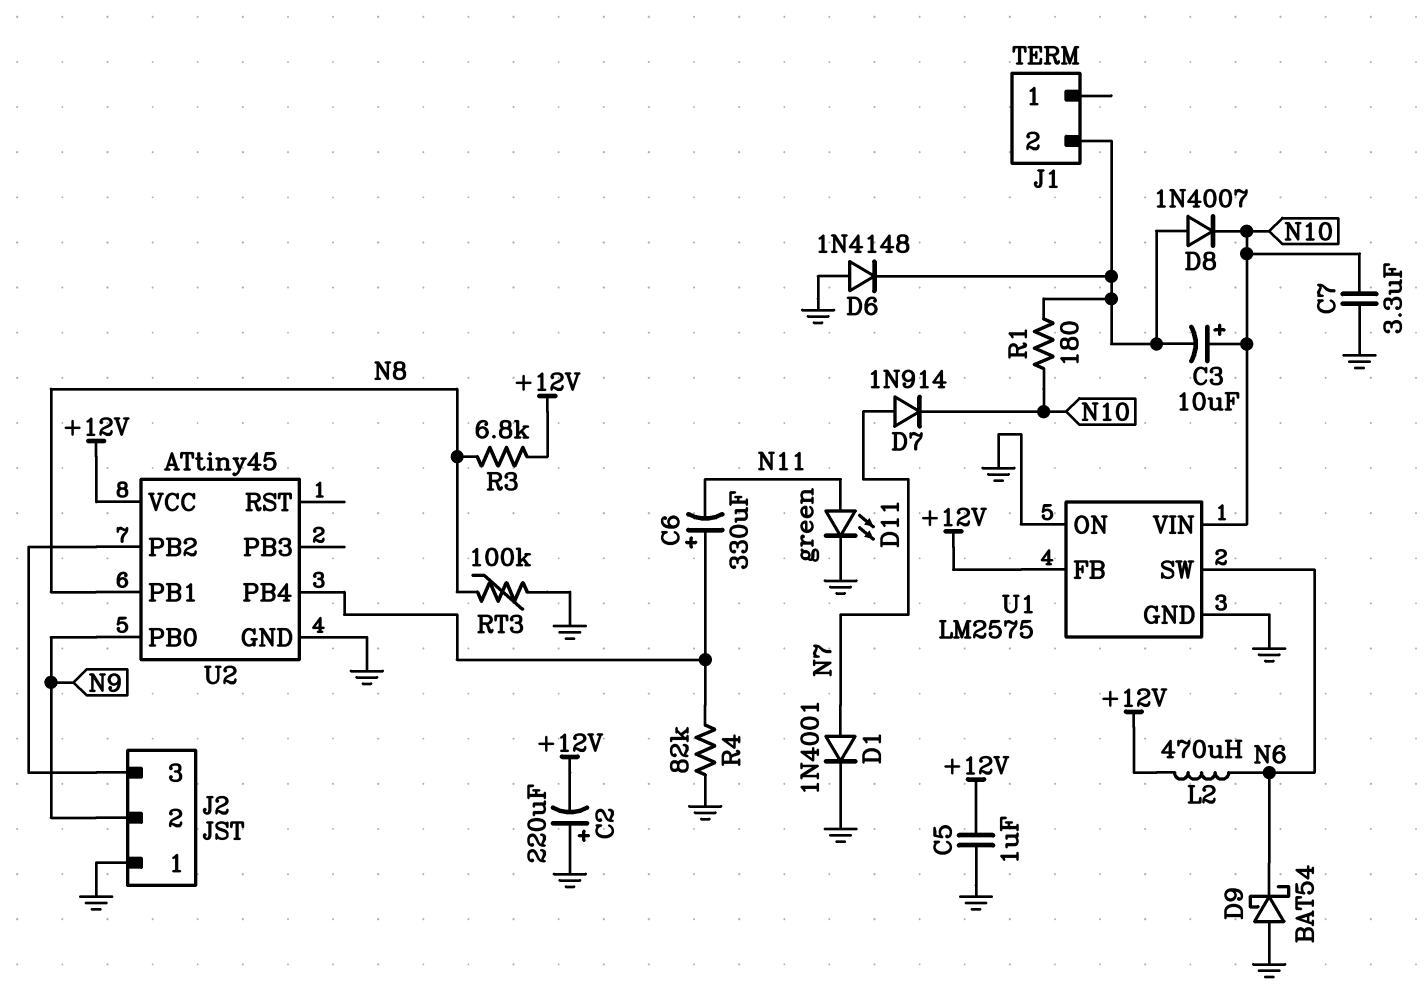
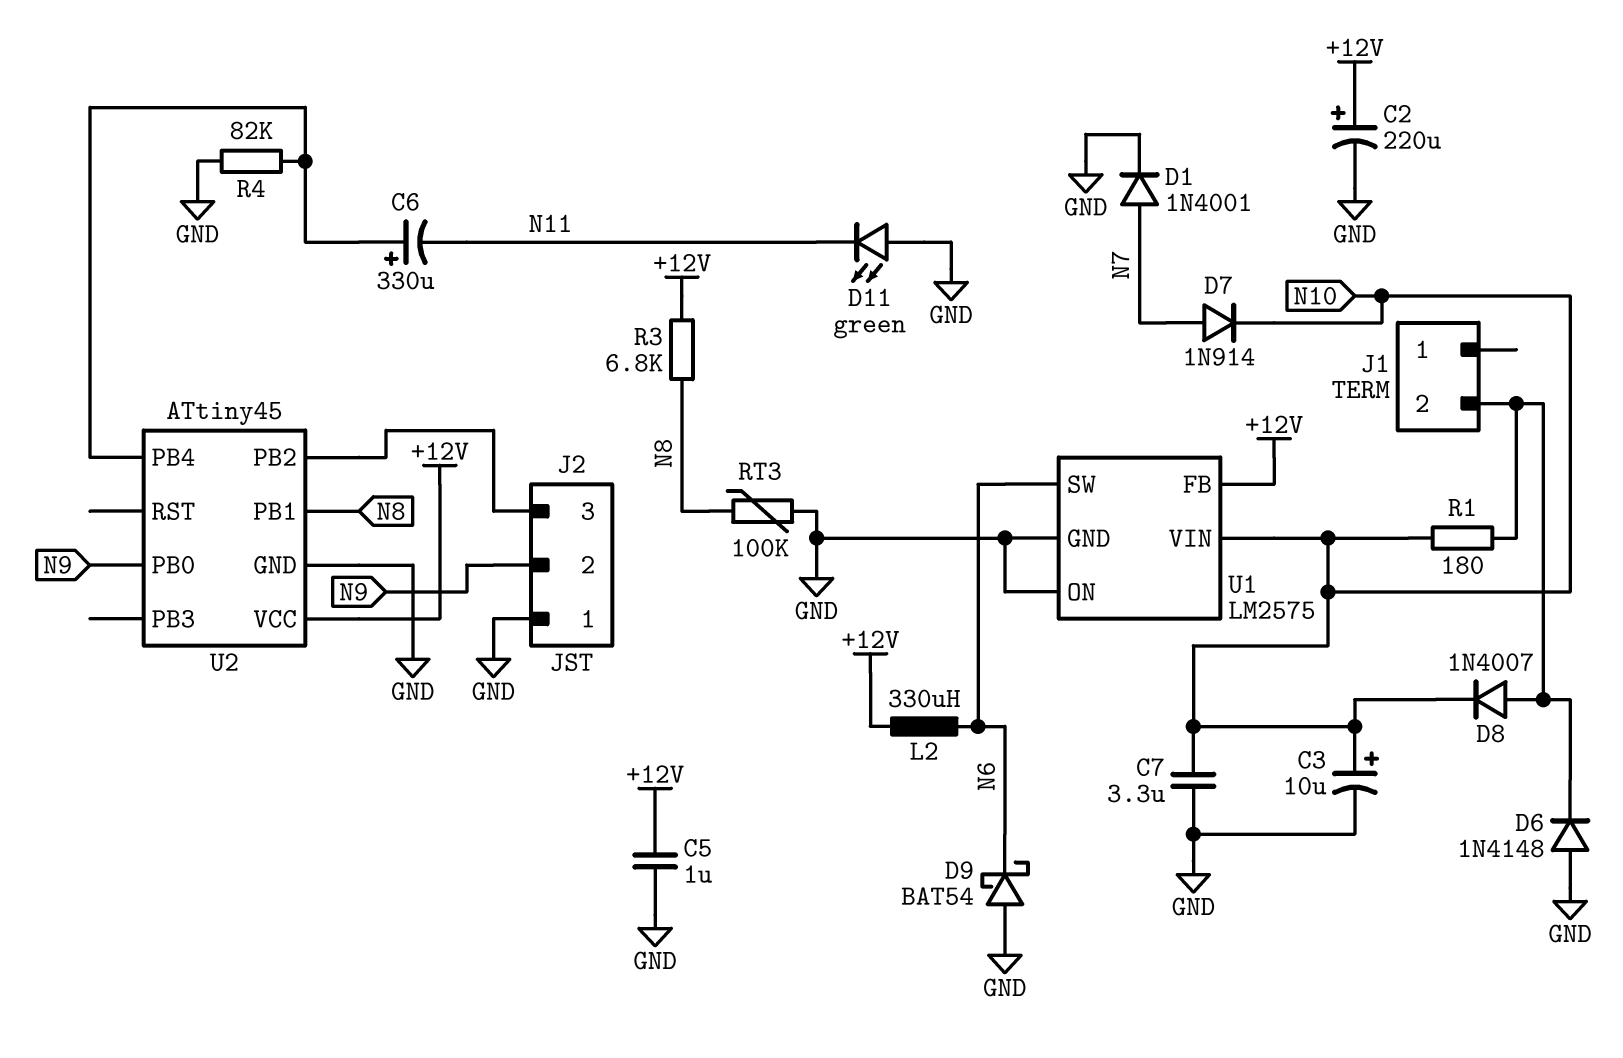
C2: 220uF (plus GND, minus +12V) -> 220uF (plus +12V, minus GND)
C3: 10uF (plus N10, minus J1/2) -> 10uF (plus N10, minus GND)
D11: LED green (A N11, K GND) -> LED green (A GND, K N11)
L2: 470uH (+12V, N6) -> 330uH (+12V, N6)

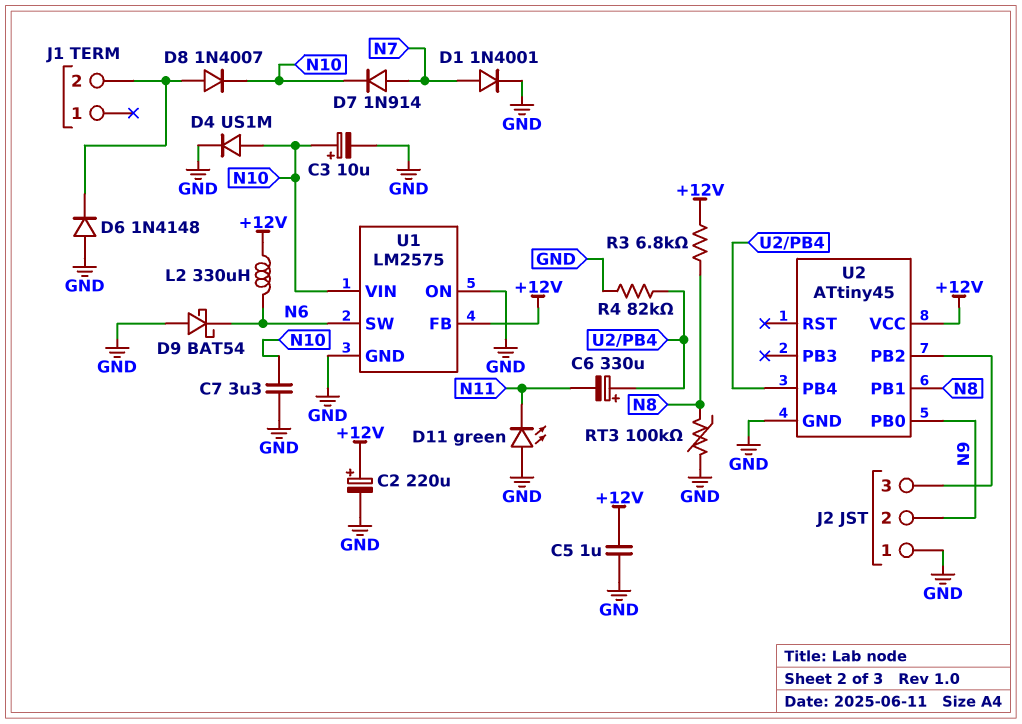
D4: none -> diode US1M (A N10, K GND)
R1: 180 (J1/2, N10) -> none

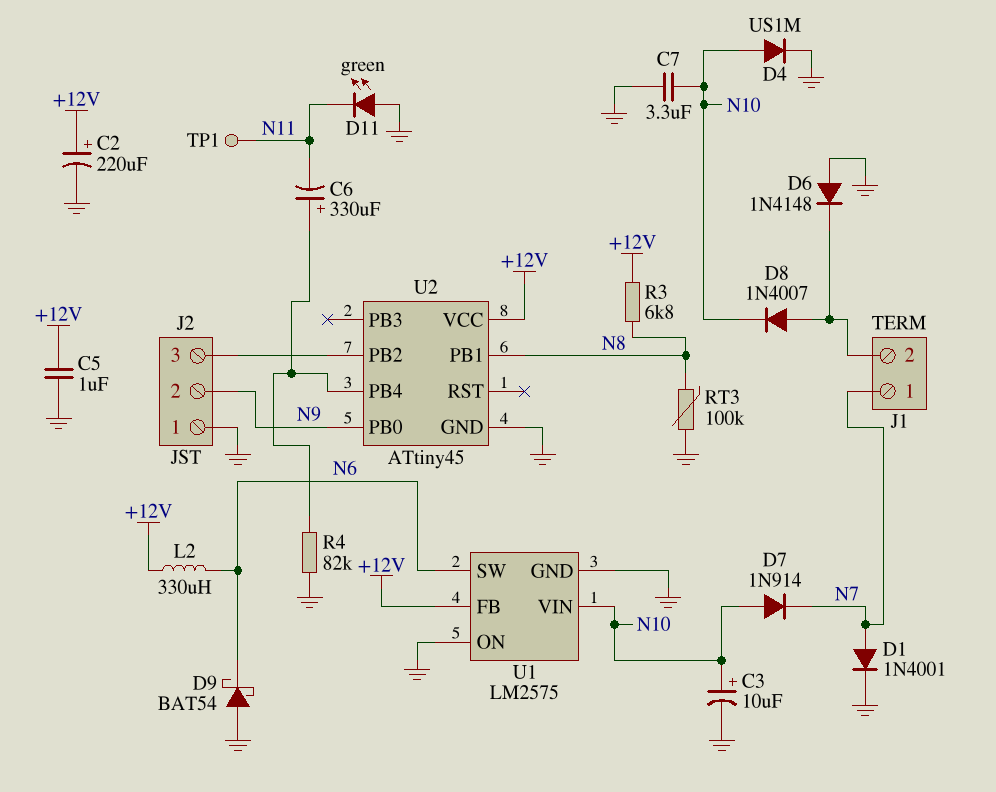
D7: diode 1N914 (A N7, K N10) -> diode 1N914 (A N10, K N7)
J1 pin 1: none -> N7
TP1: none -> test point (N11)

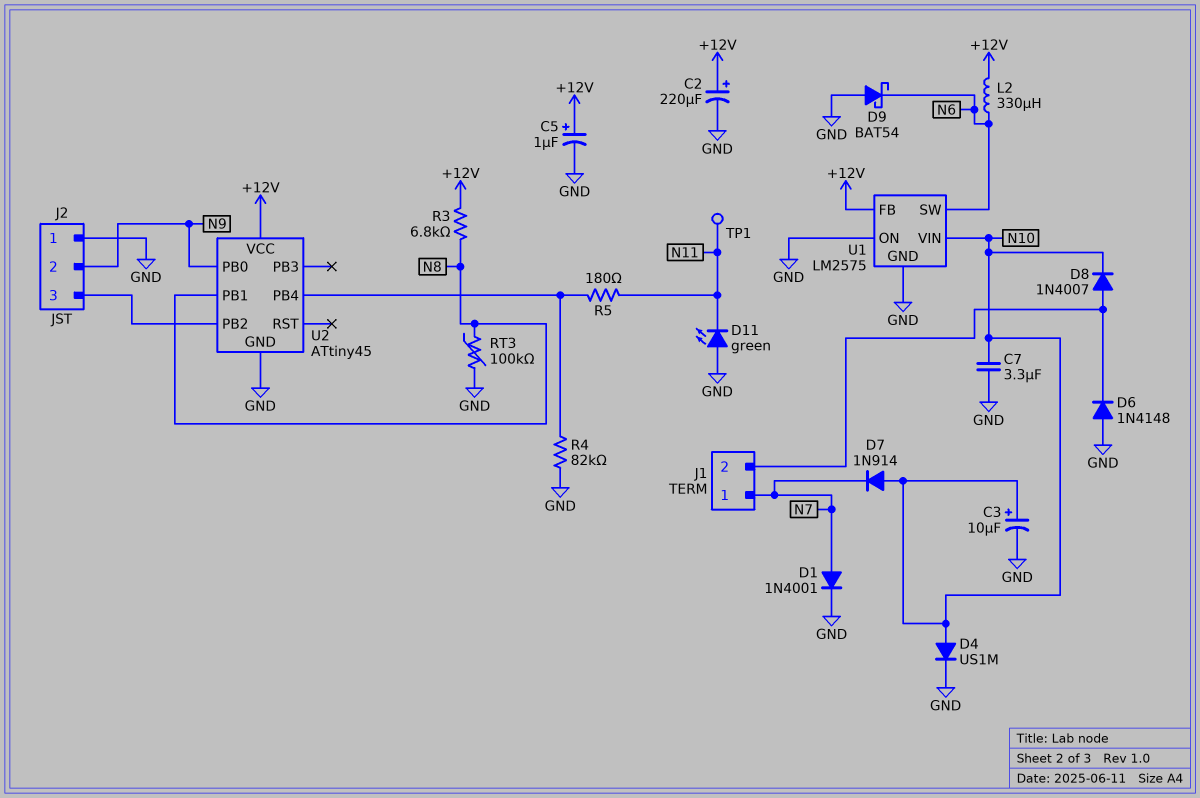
C5: 1uF (+12V, GND) -> 1uF (plus +12V, minus GND)
C6: 330uF (plus U2/PB4, minus N11) -> none
R5: none -> 180 (N11, U2/PB4)

